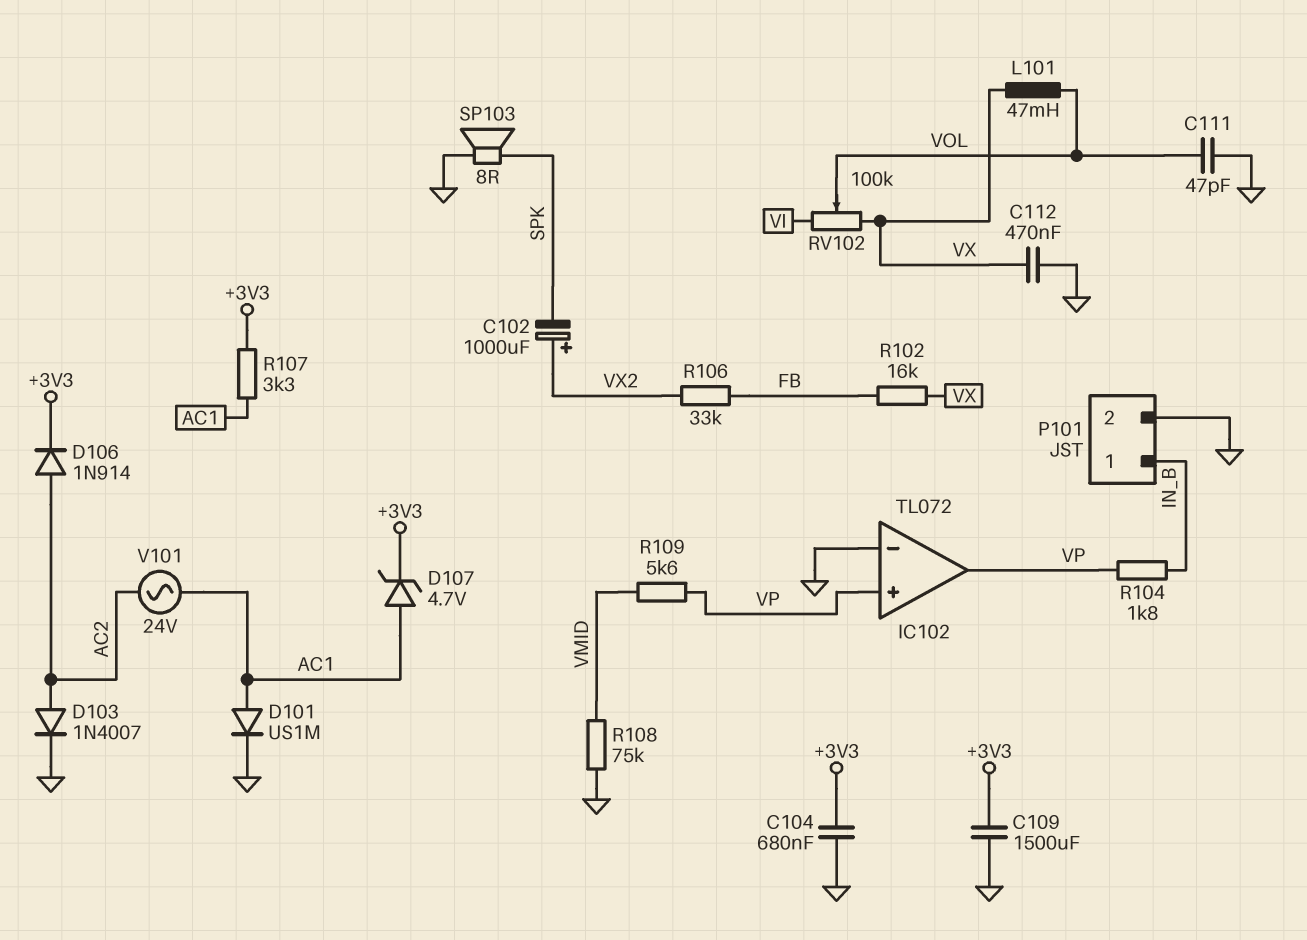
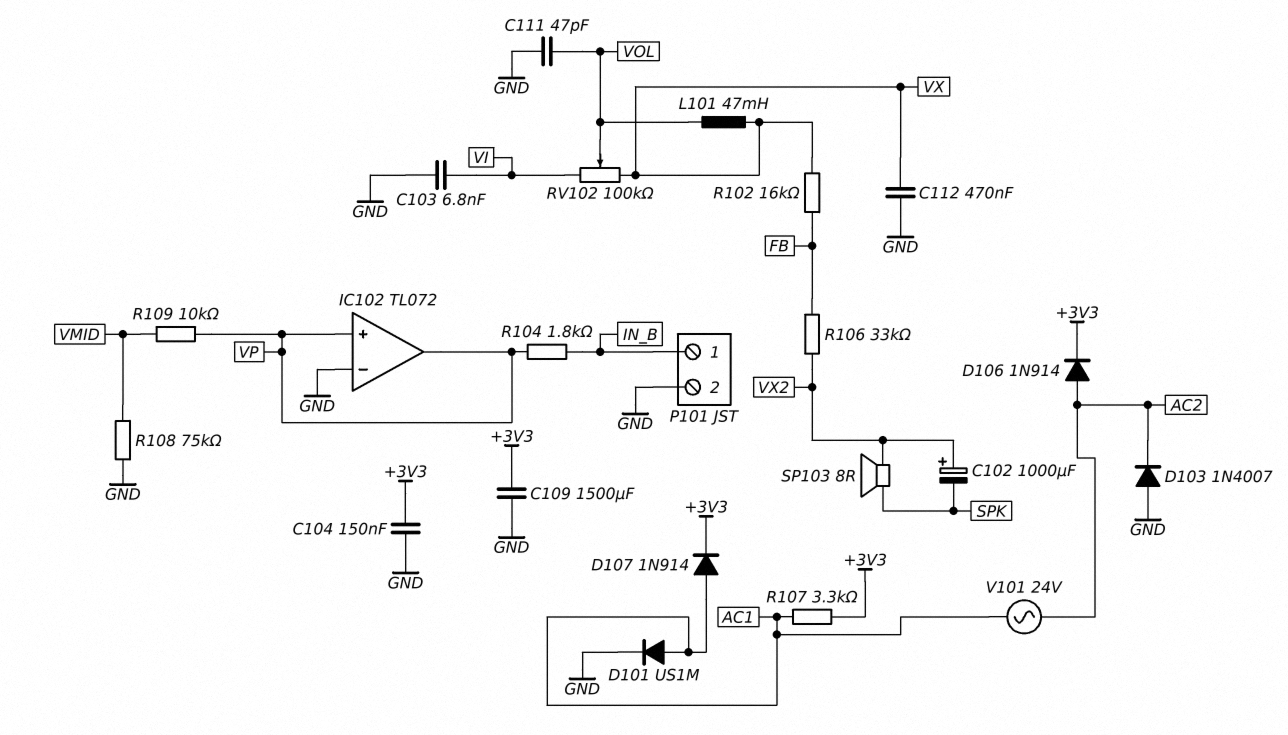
C103: none -> 6.8nF (GND, VI)
C104: 680nF (+3V3, GND) -> 150nF (+3V3, GND)
D103: diode 1N4007 (A AC2, K GND) -> diode 1N4007 (A GND, K AC2)
D107: zener 4.7V (A AC1, K +3V3) -> diode 1N914 (A AC1, K +3V3)
R109: 5.6k (VMID, VP) -> 10k (VMID, VP)
SP103: speaker 8R (GND, SPK) -> speaker 8R (SPK, VX2)

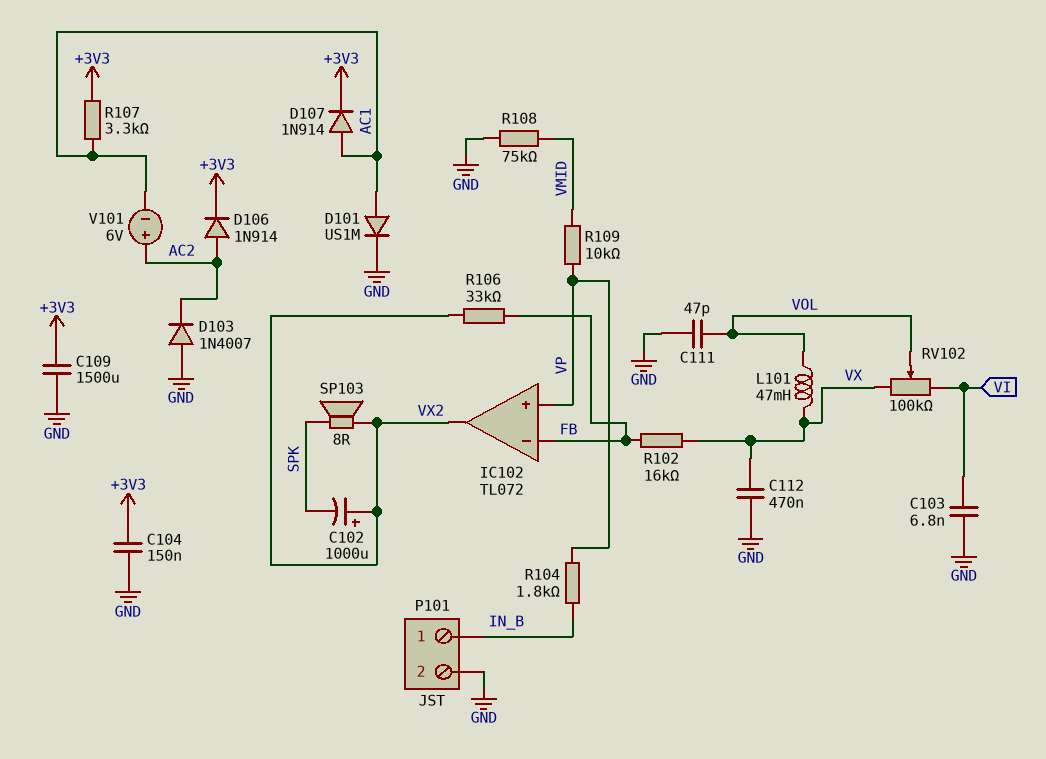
IC102 pin in-: GND -> FB
IC102 pin out: VP -> VX2
V101: AC 24V (AC1, AC2) -> 6V (plus AC2, minus AC1)

